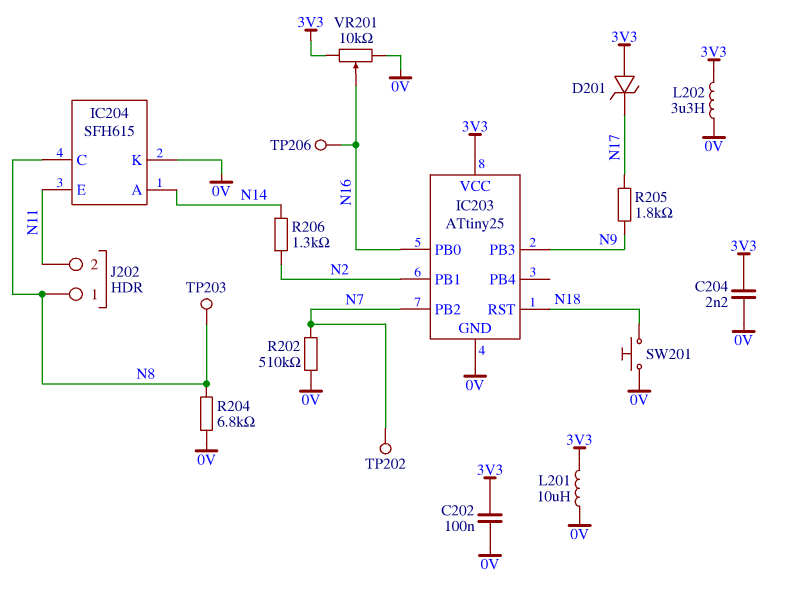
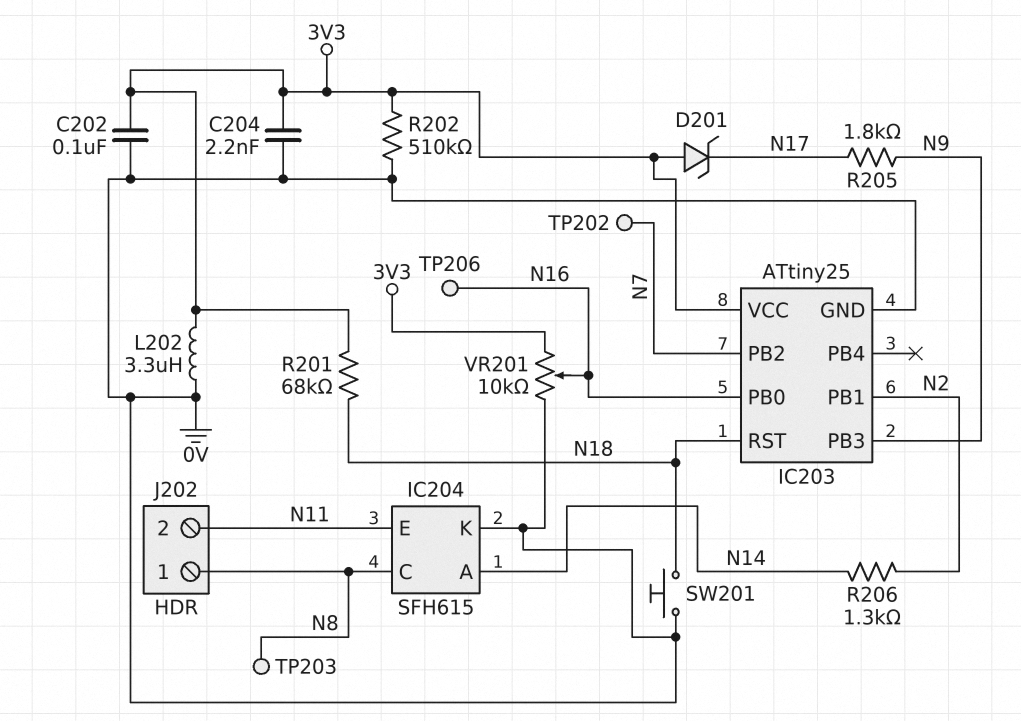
L201: 10uH (0V, 3V3) -> none
R201: none -> 68k (3V3, N18)
R202: 510k (0V, N7) -> 510k (0V, 3V3)
R204: 6.8k (0V, N8) -> none

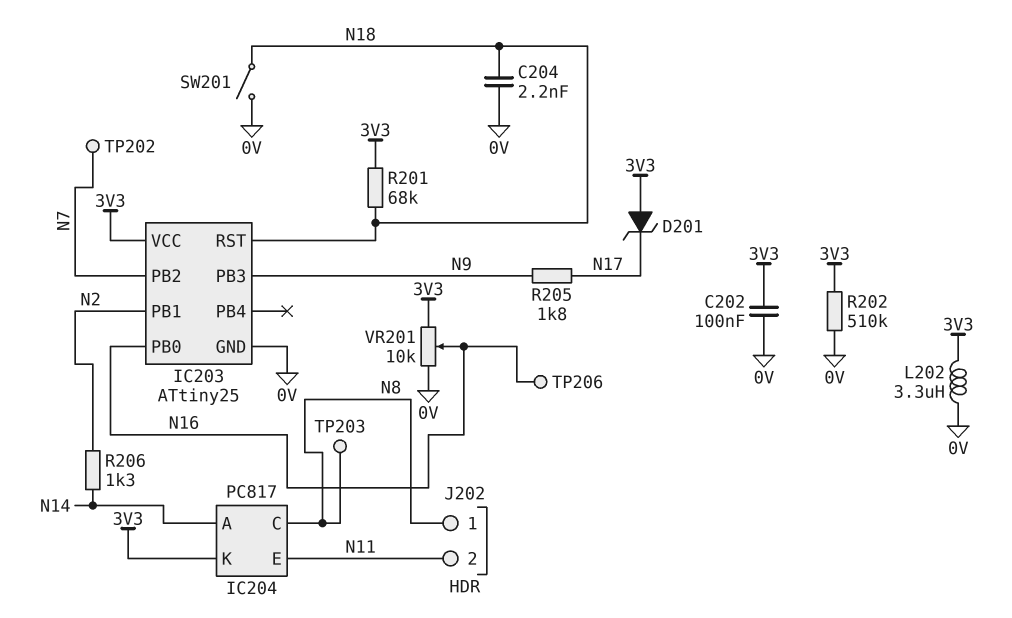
C204: 2.2nF (0V, 3V3) -> 2.2nF (0V, N18)
IC204: SFH615 -> PC817
IC204 pin K: 0V -> 3V3
SW201: button (0V, N18) -> switch (0V, N18)

